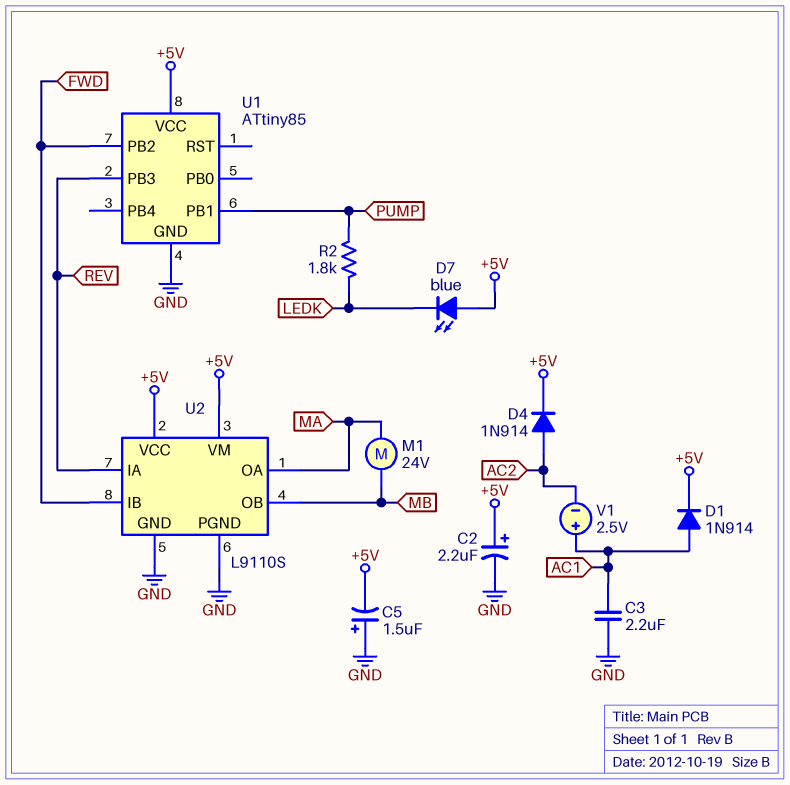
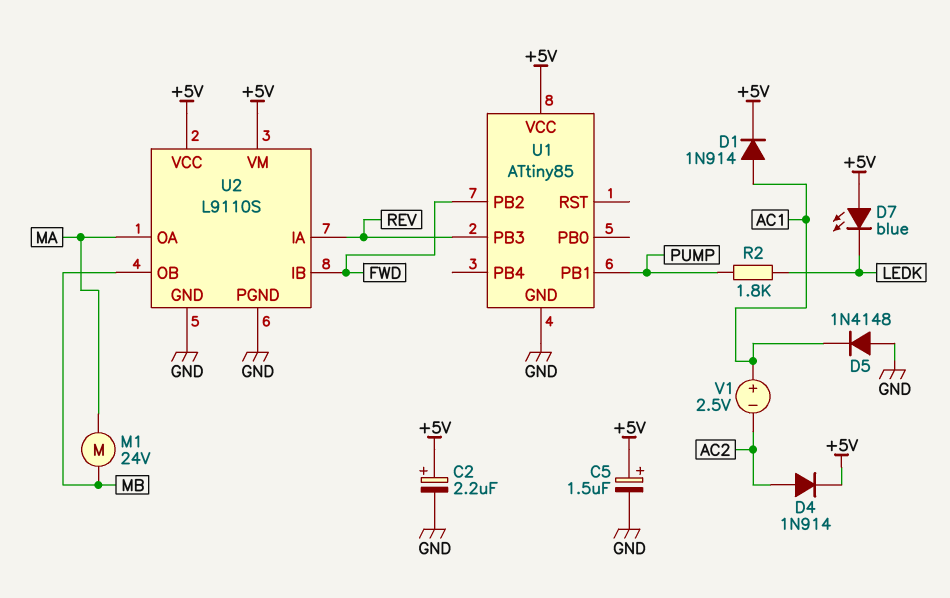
C3: 2.2uF (AC1, GND) -> none
C5: 1.5uF (plus GND, minus +5V) -> 1.5uF (plus +5V, minus GND)
D5: none -> diode 1N4148 (A GND, K AC1)

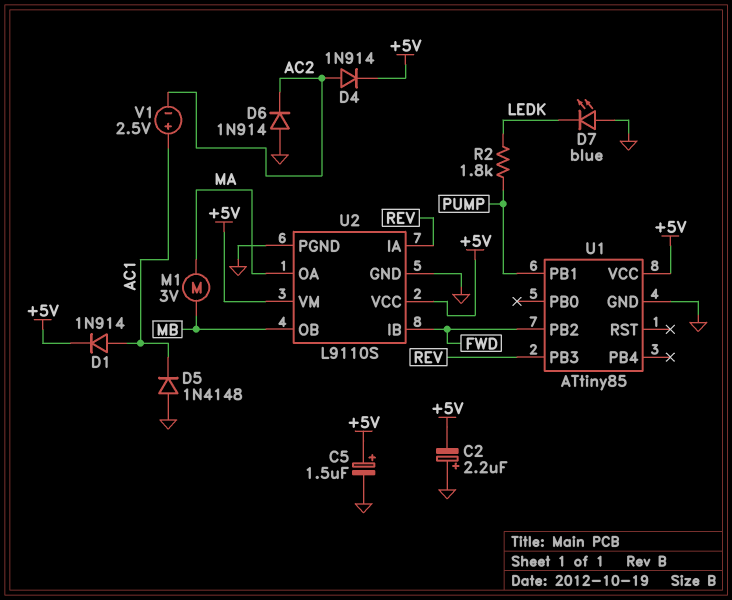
C2: 2.2uF (plus +5V, minus GND) -> 2.2uF (plus GND, minus +5V)
D6: none -> diode 1N914 (A GND, K AC2)
D7: LED blue (A +5V, K LEDK) -> LED blue (A GND, K LEDK)
M1: motor 24V (MA, MB) -> motor 3V (MA, MB)

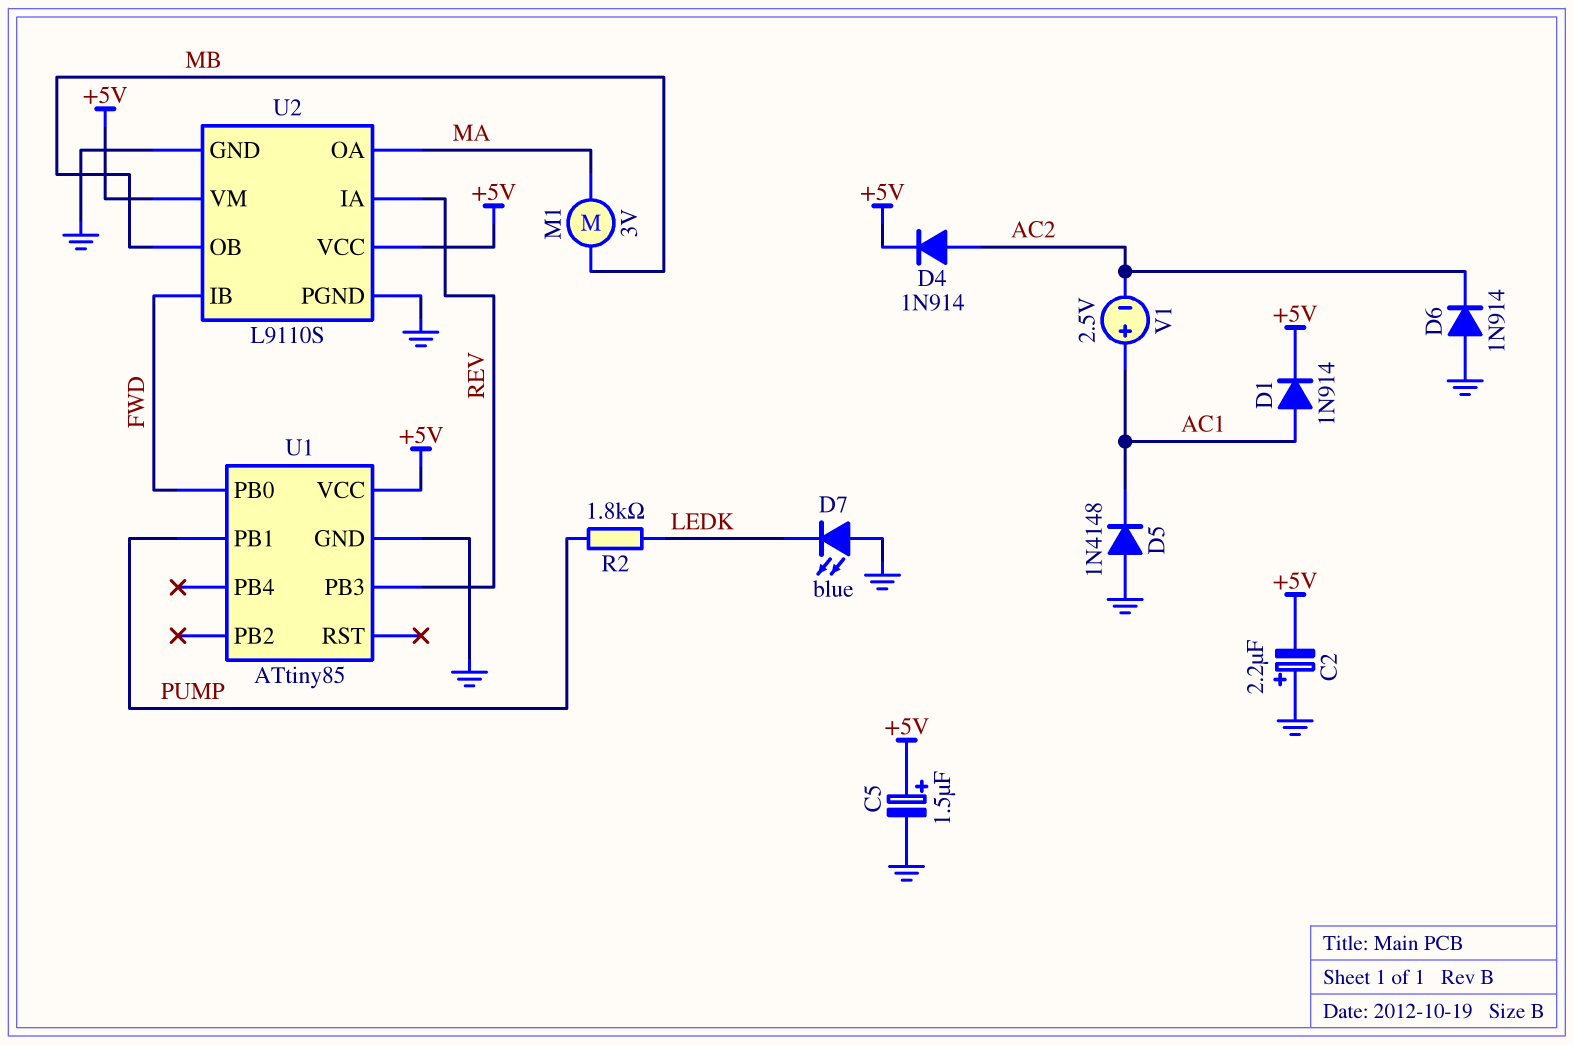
U1 pin PB0: none -> FWD
U1 pin PB2: FWD -> none

